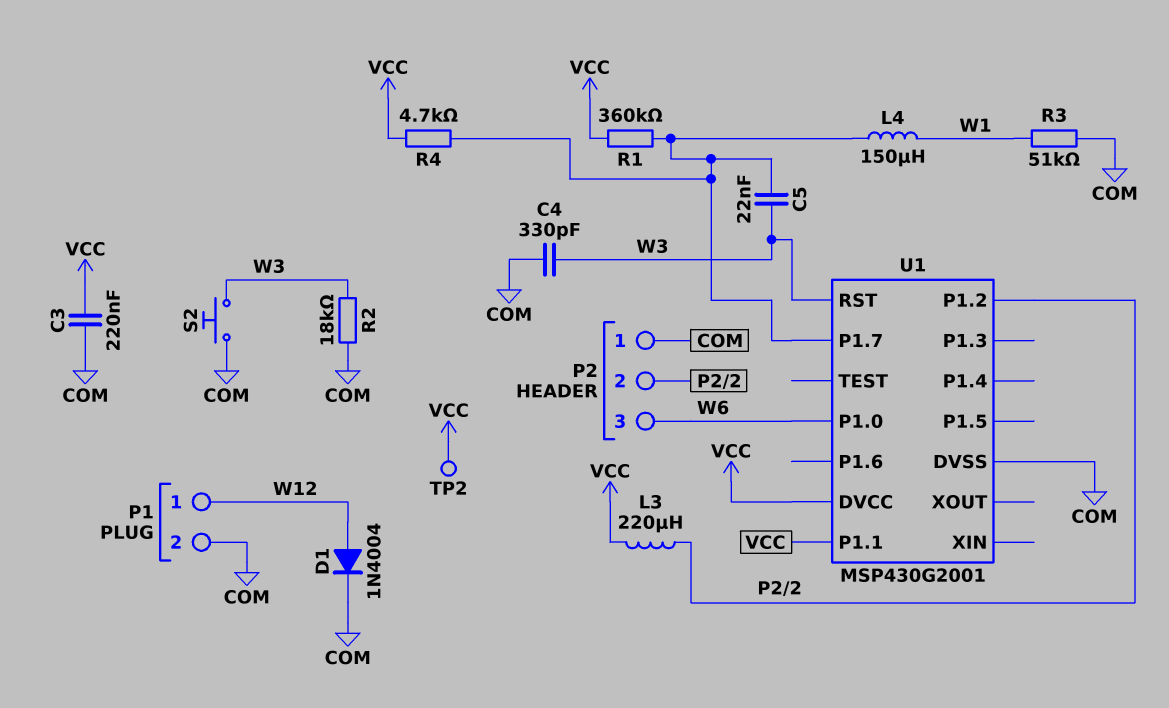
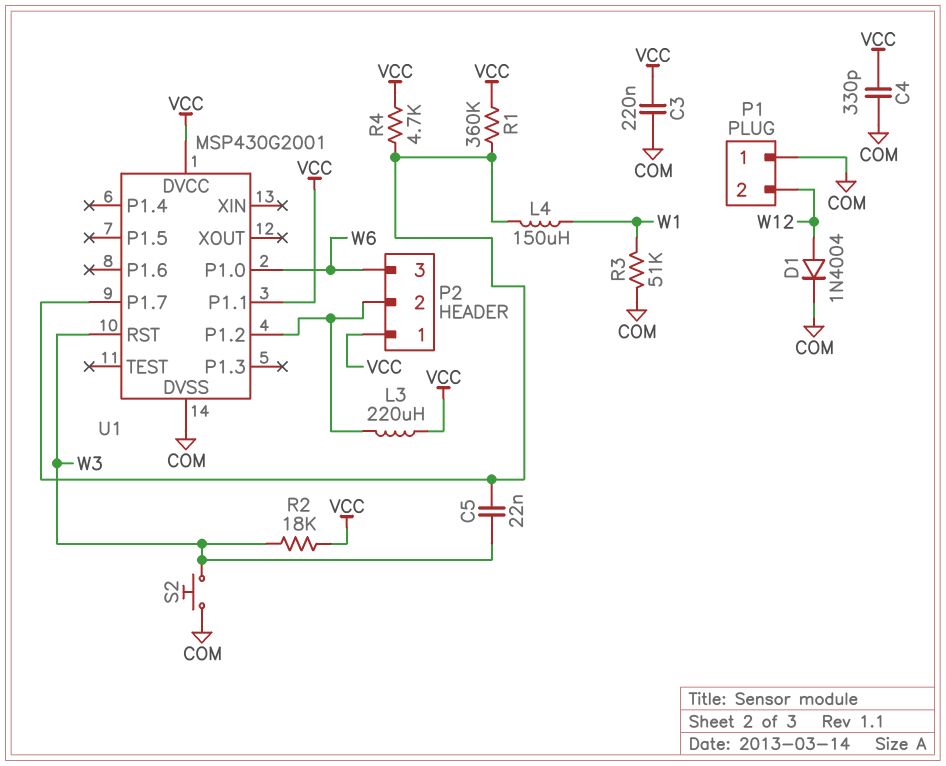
C4: 330pF (COM, W3) -> 330pF (COM, VCC)
P1 pin 1: W12 -> COM
P1 pin 2: COM -> W12
P2 pin 1: COM -> VCC
R2: 18k (COM, W3) -> 18k (VCC, W3)
TP2: test point (VCC) -> none

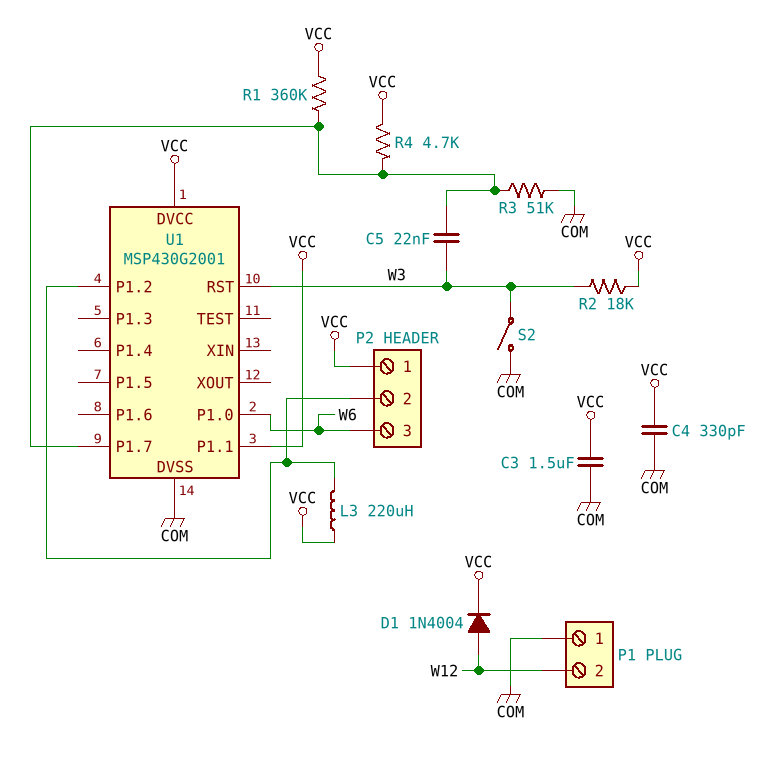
C3: 220nF (COM, VCC) -> 1.5uF (COM, VCC)
D1: diode 1N4004 (A W12, K COM) -> diode 1N4004 (A W12, K VCC)
L4: 150uH (U1/P1.7, W1) -> none
R3: 51k (COM, W1) -> 51k (COM, U1/P1.7)
S2: button (COM, W3) -> switch (COM, W3)

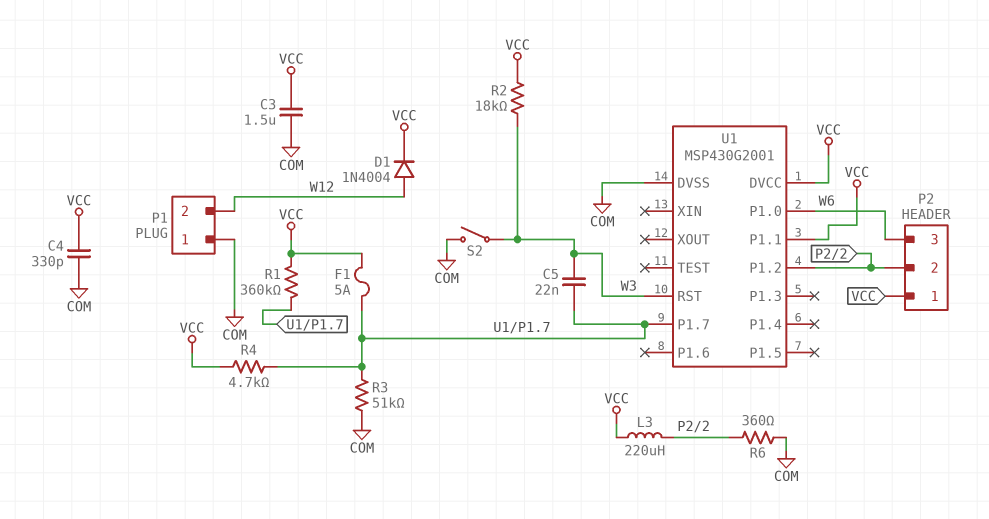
F1: none -> 5A (U1/P1.7, VCC)
R6: none -> 360 (COM, P2/2)

